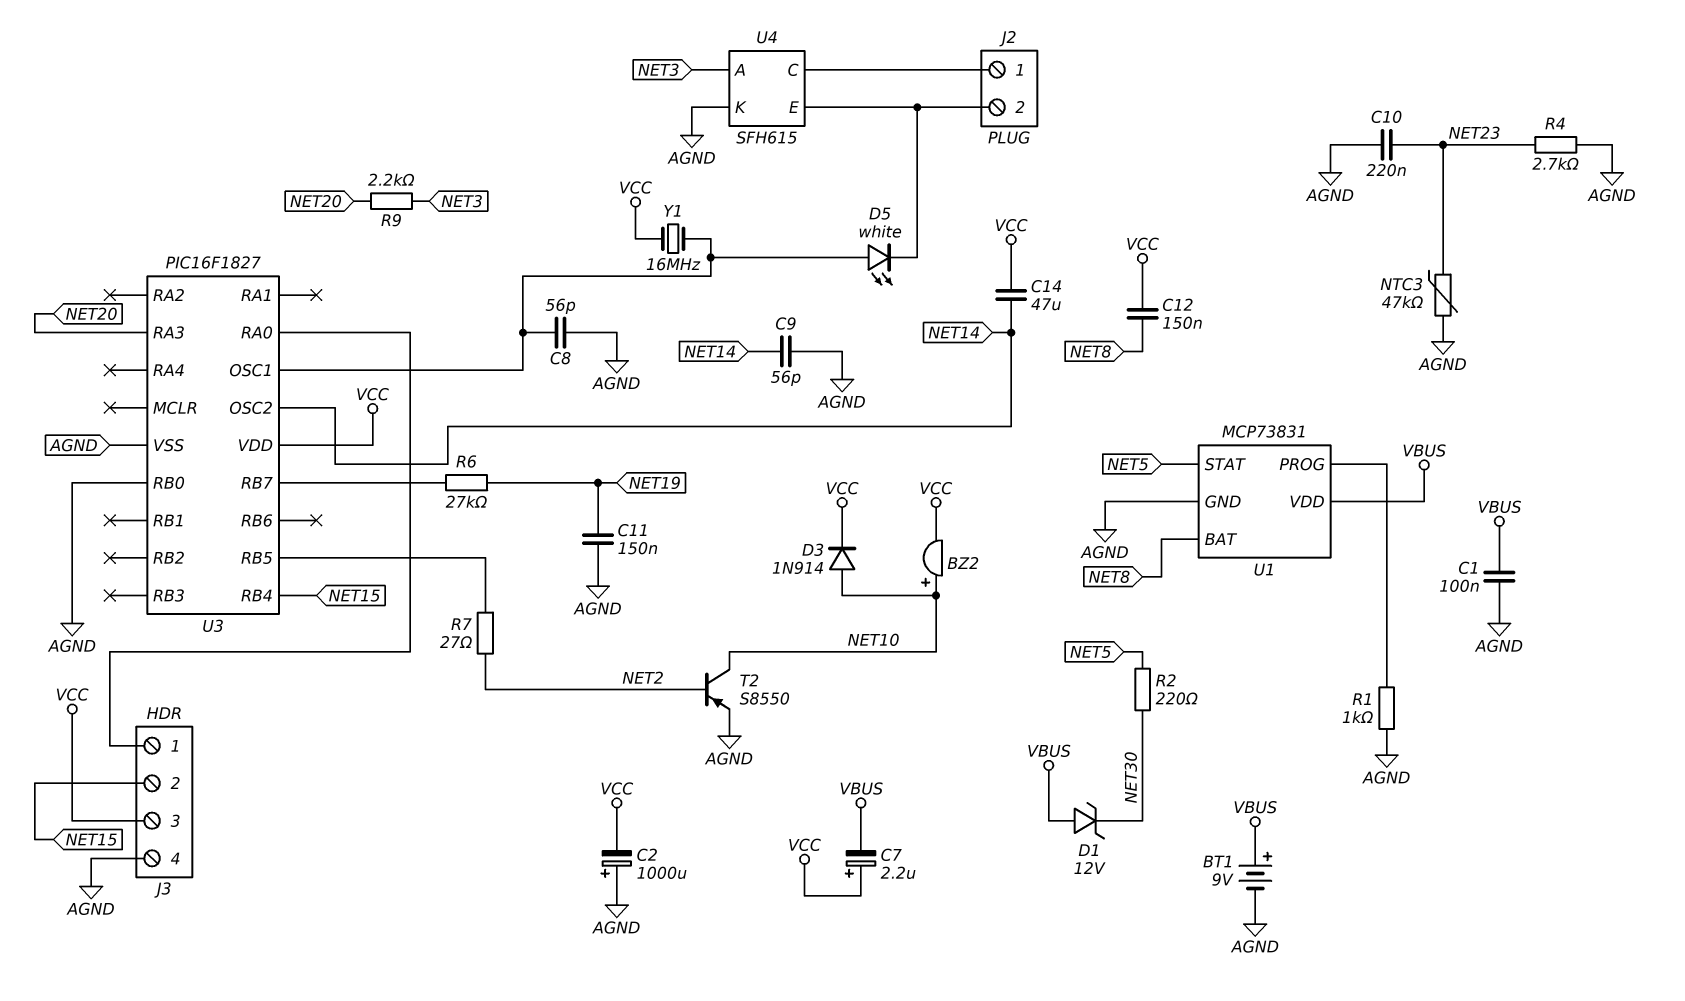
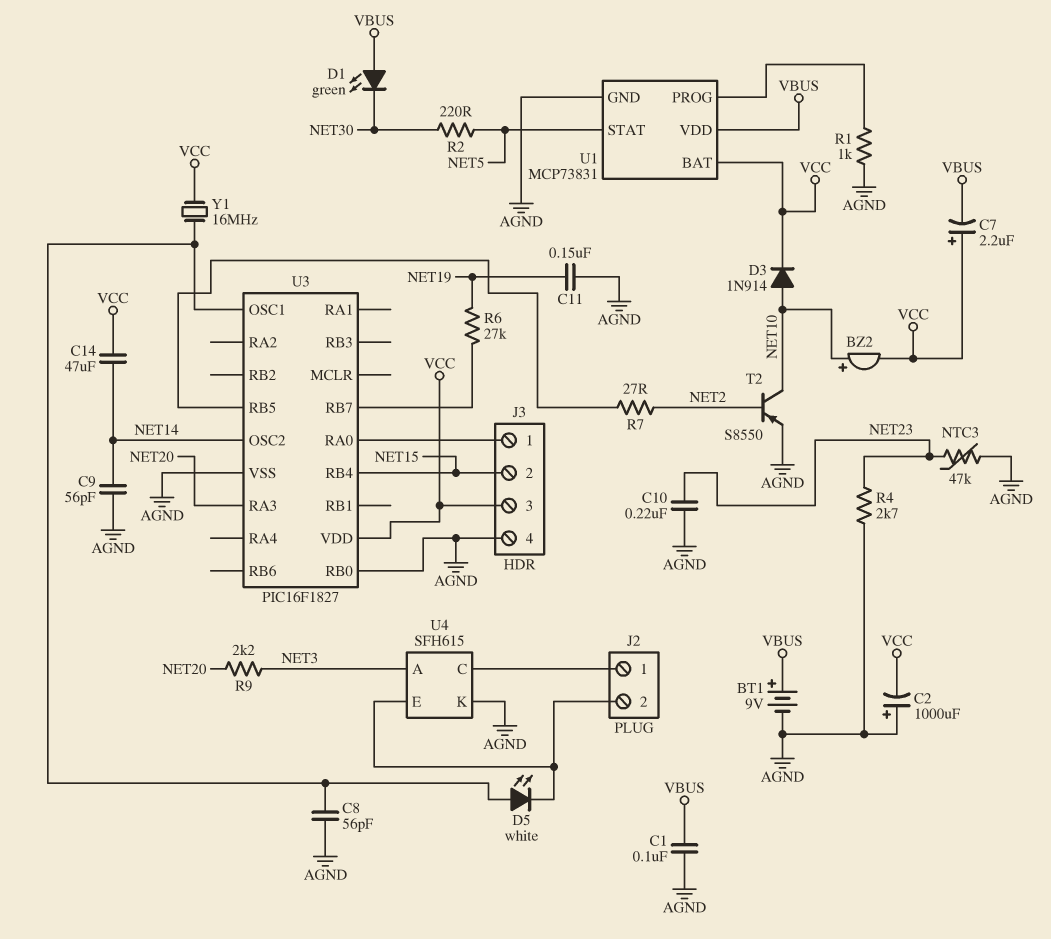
C12: 150nF (NET8, VCC) -> none
D1: zener 12V (A VBUS, K NET30) -> LED green (A VBUS, K NET30)
U1 pin BAT: NET8 -> VCC

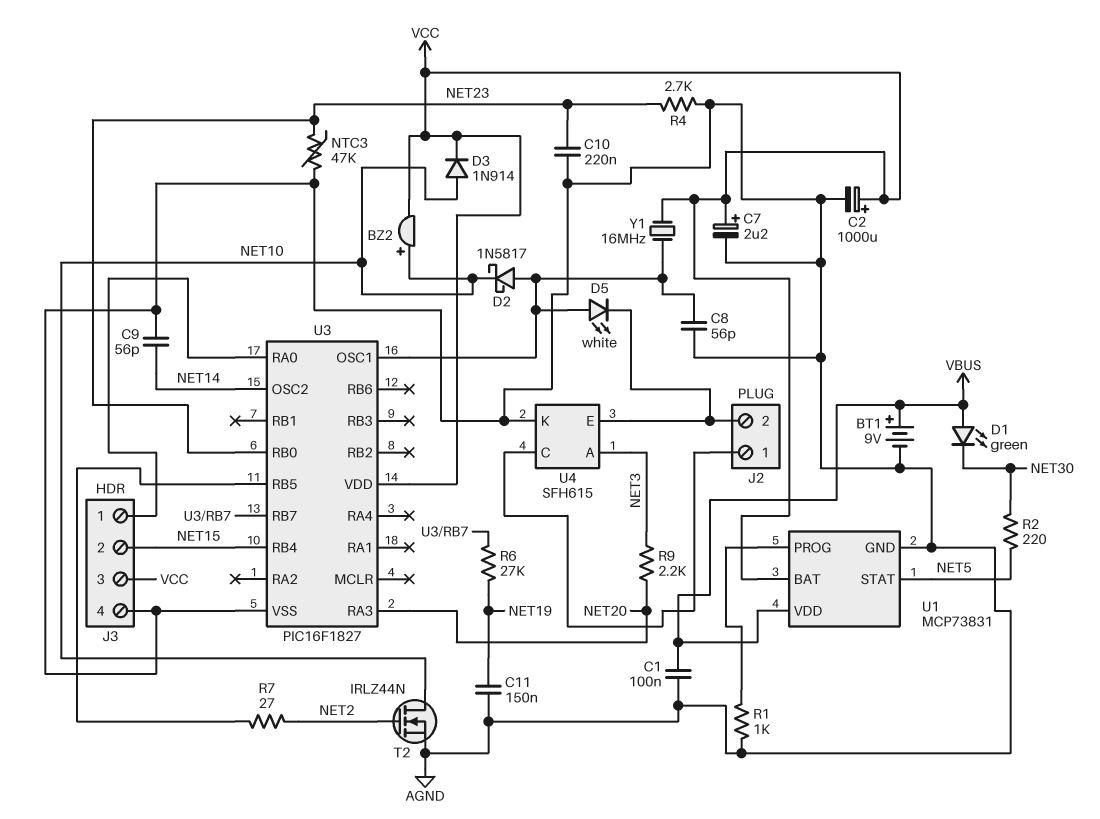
C2: 1000uF (plus AGND, minus VCC) -> 1000uF (plus VCC, minus AGND)
C7: 2.2uF (plus VCC, minus VBUS) -> 2.2uF (plus VCC, minus AGND)
C14: 47uF (NET14, VCC) -> none
D2: none -> schottky 1N5817 (A U3/OSC1, K NET10)
T2: PNP S8550 (B NET2, C NET10, E AGND) -> NMOS IRLZ44N (G NET2, D NET10, S AGND)
U3 pin RB0: AGND -> NET23

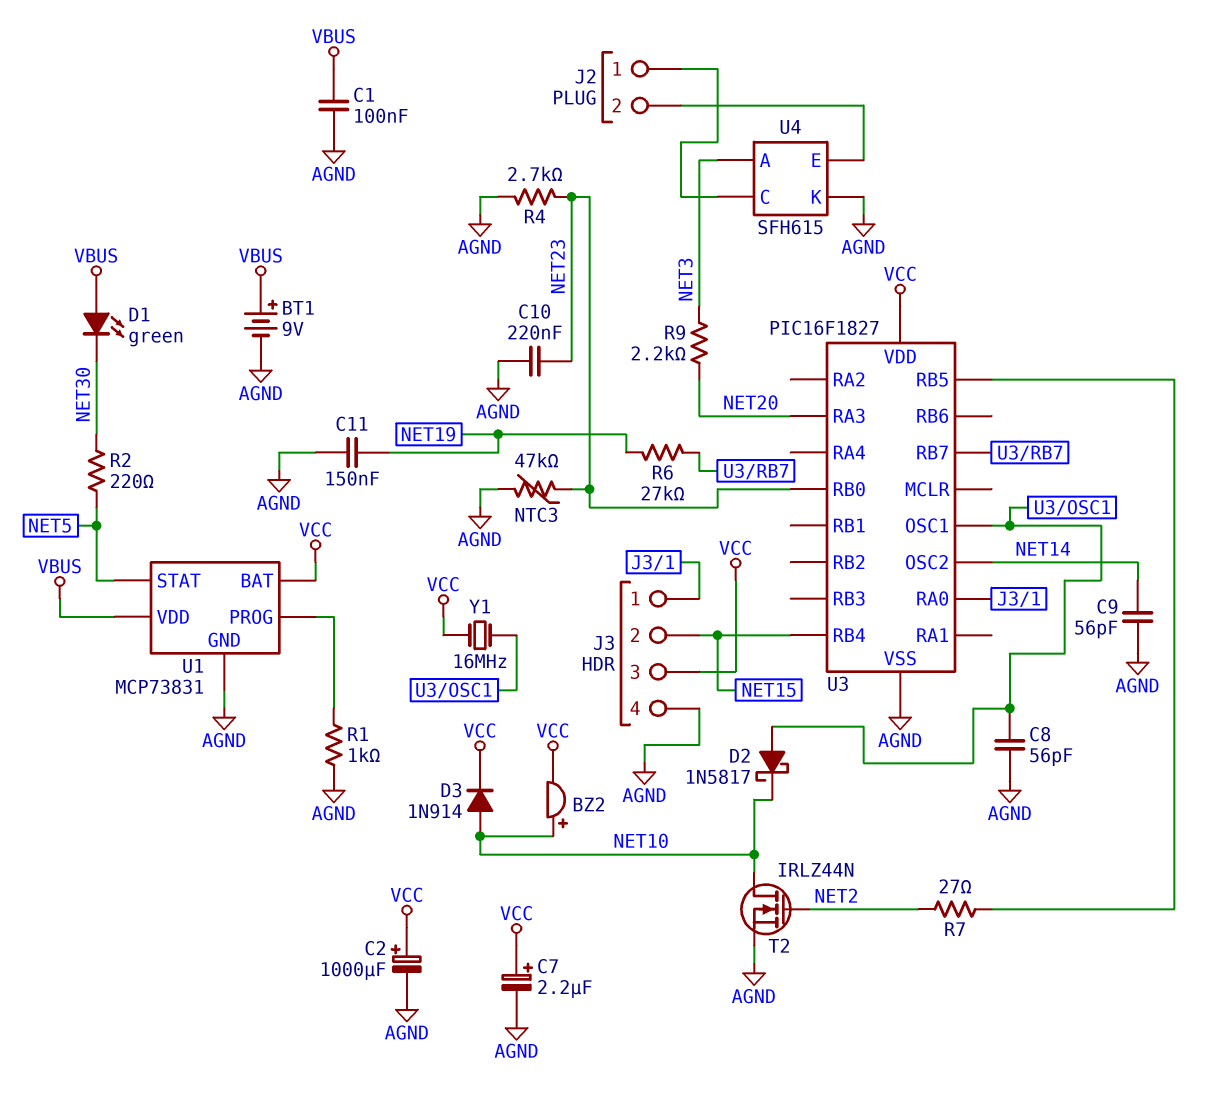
D5: LED white (A U3/OSC1, K J2/2) -> none

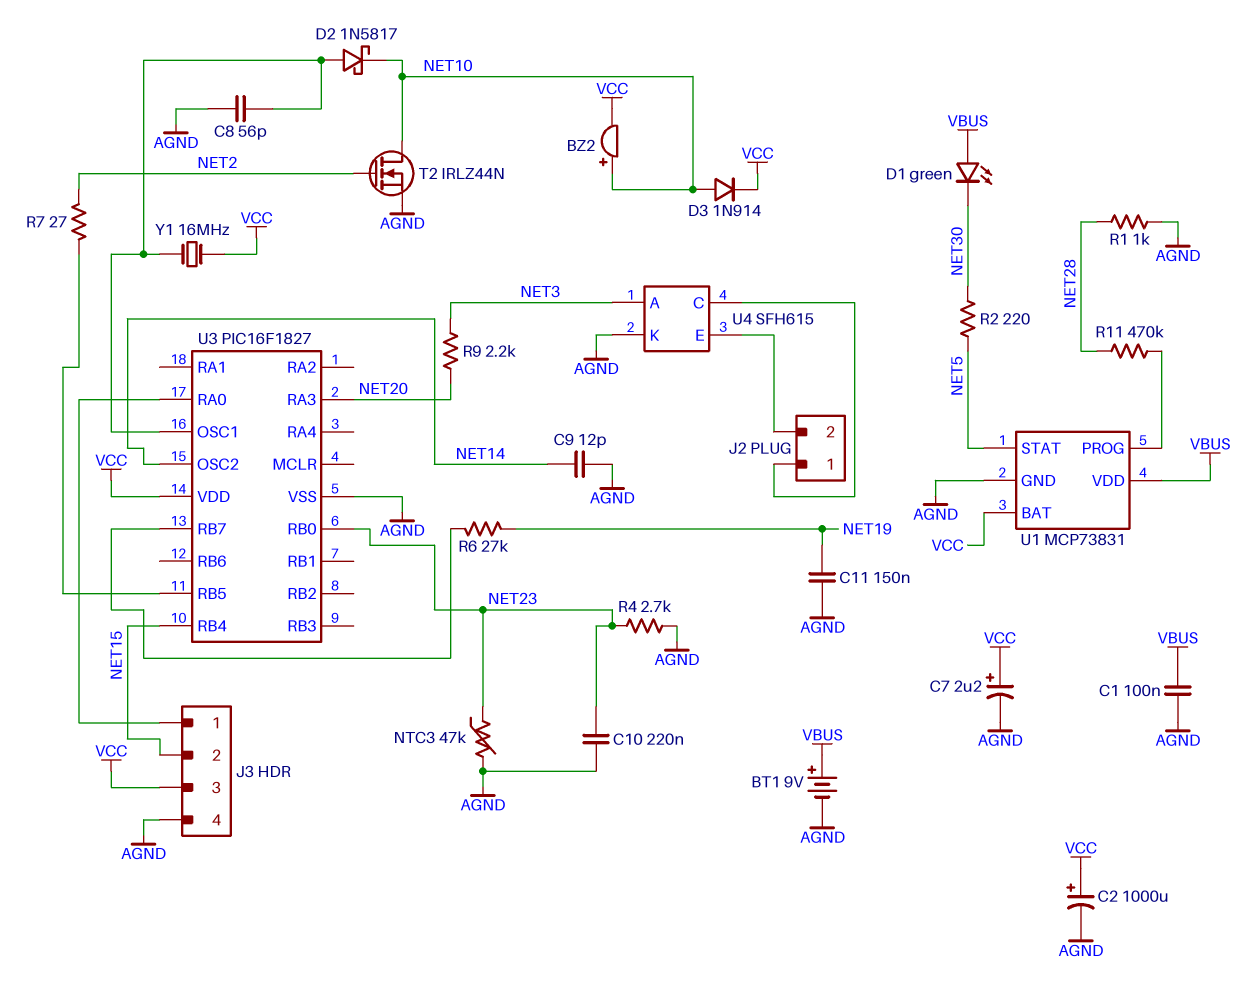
C9: 56pF (AGND, NET14) -> 12pF (AGND, NET14)
R1: 1k (AGND, U1/PROG) -> 1k (AGND, NET28)
R11: none -> 470k (NET28, U1/PROG)

